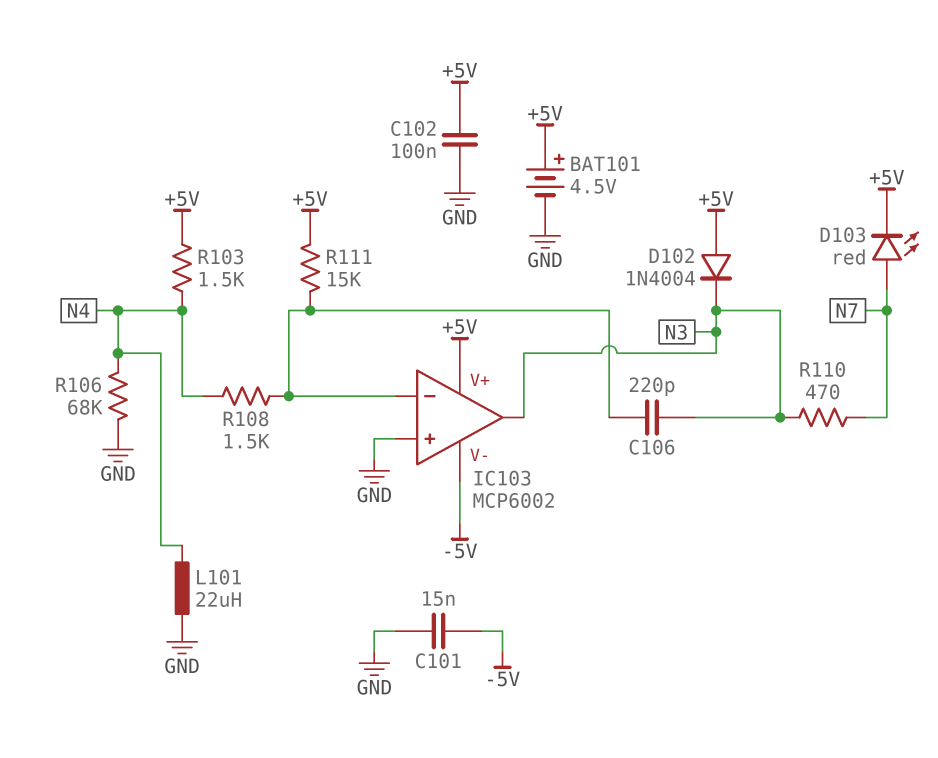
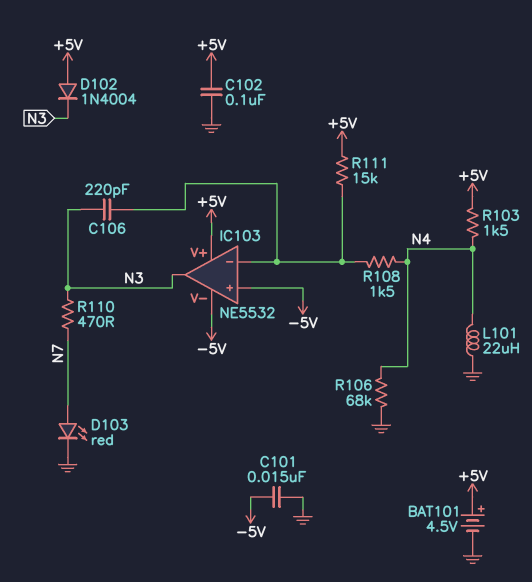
D103: LED red (A N7, K +5V) -> LED red (A N7, K GND)
IC103: MCP6002 -> NE5532
IC103 pin in+: GND -> -5V

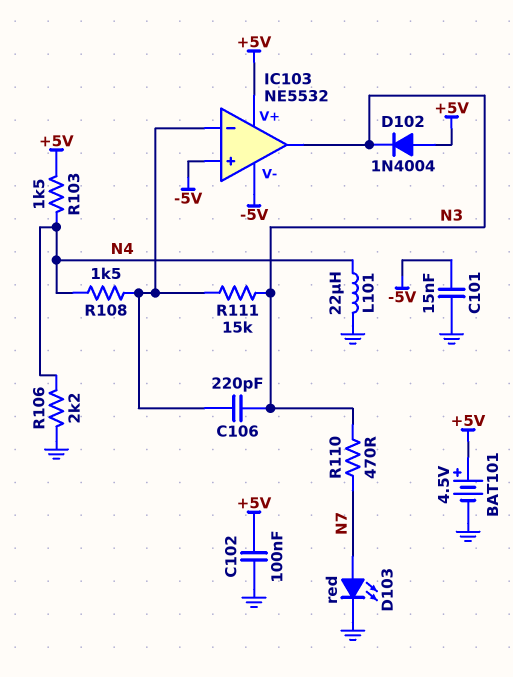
R106: 68k (GND, N4) -> 2.2k (GND, N4)
R111: 15k (+5V, IC103/in-) -> 15k (IC103/in-, N3)

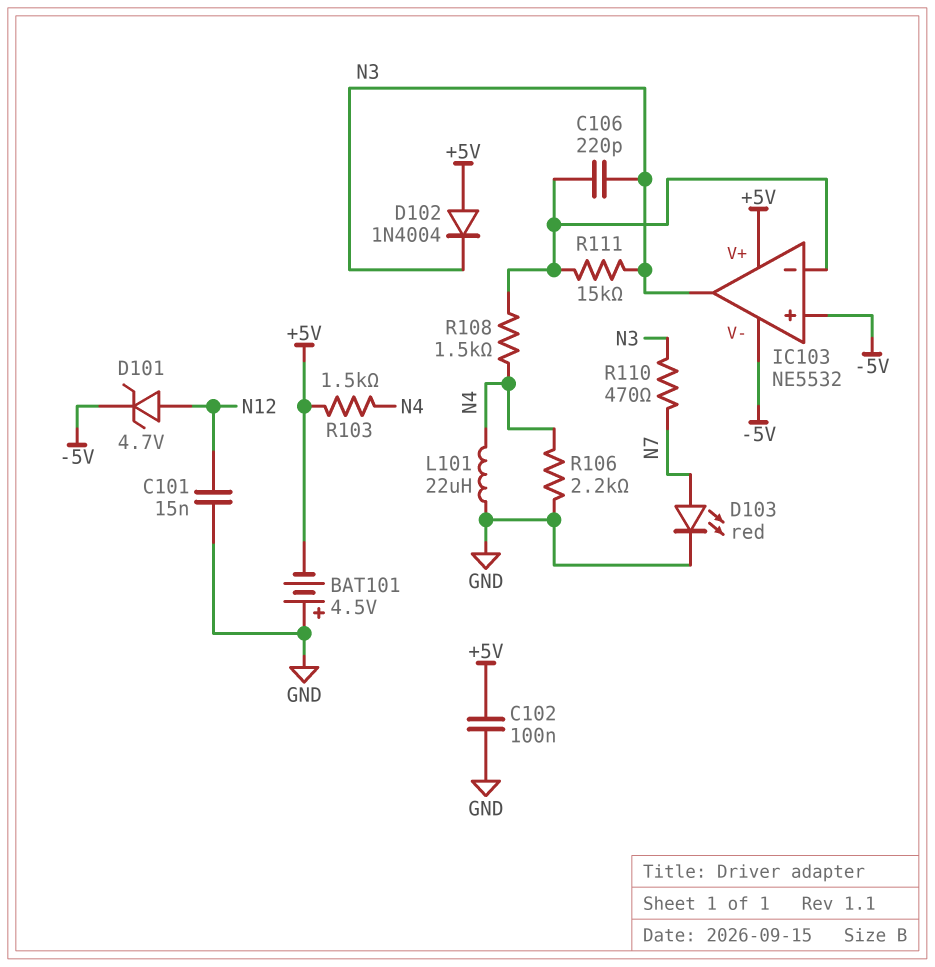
BAT101: 4.5V (plus +5V, minus GND) -> 4.5V (plus GND, minus +5V)
C101: 15nF (-5V, GND) -> 15nF (GND, N12)
D101: none -> zener 4.7V (A N12, K -5V)

